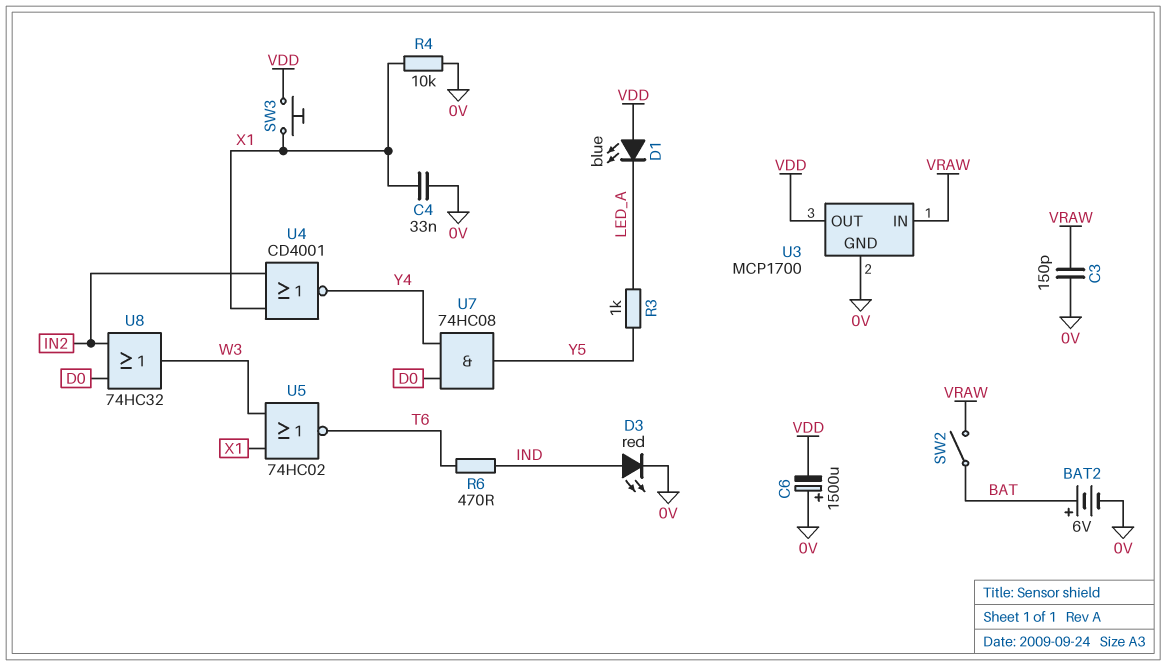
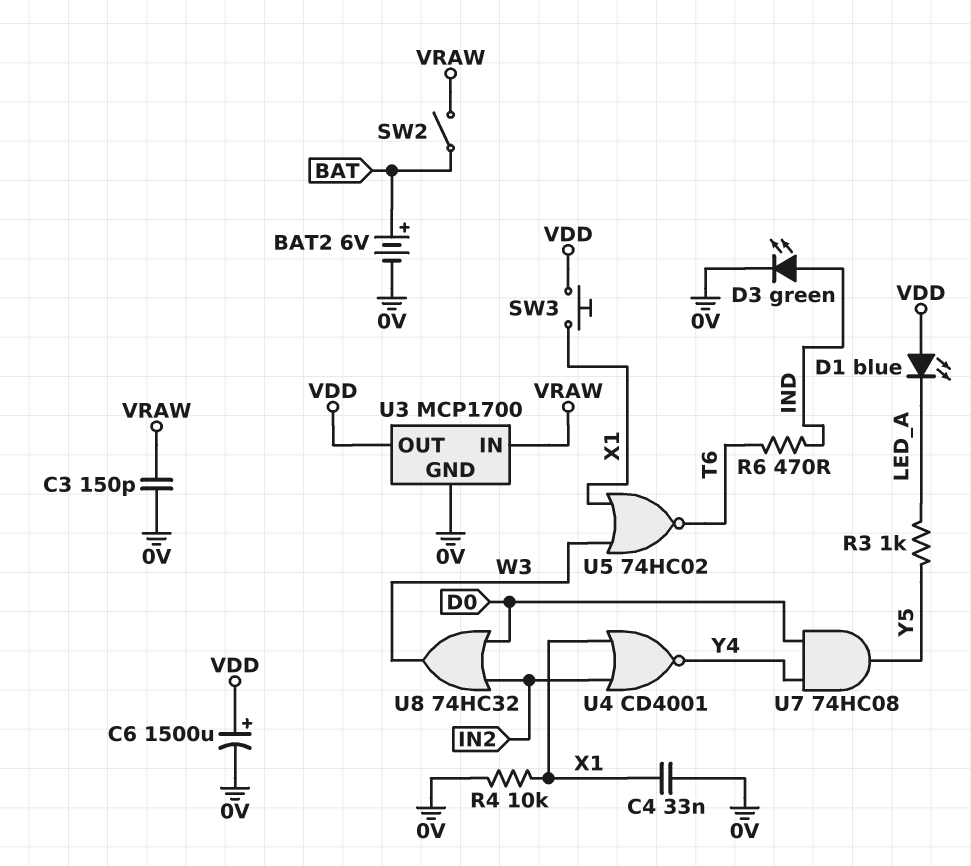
C6: 1500uF (plus 0V, minus VDD) -> 1500uF (plus VDD, minus 0V)
D3: LED red (A IND, K 0V) -> LED green (A IND, K 0V)

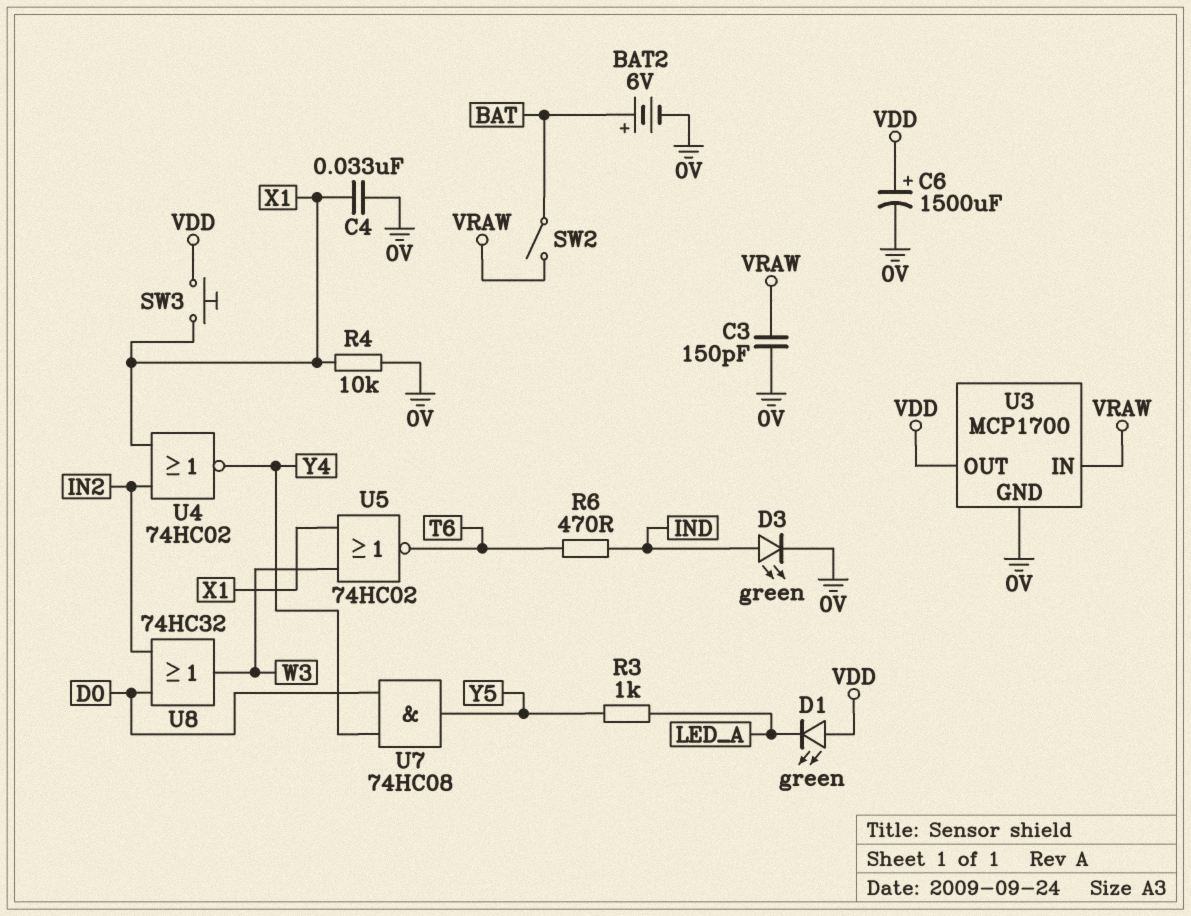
D1: LED blue (A VDD, K LED_A) -> LED green (A VDD, K LED_A)
U4: NOR CD4001 (in IN2, in X1, out Y4) -> NOR 74HC02 (in IN2, in X1, out Y4)

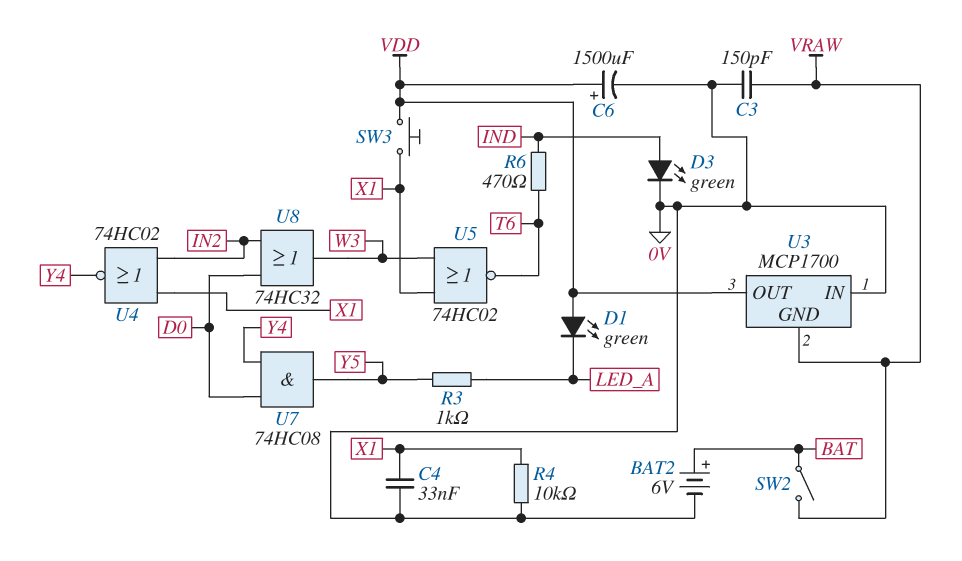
U3 pin GND: 0V -> VRAW
U3 pin IN: VRAW -> 0V

